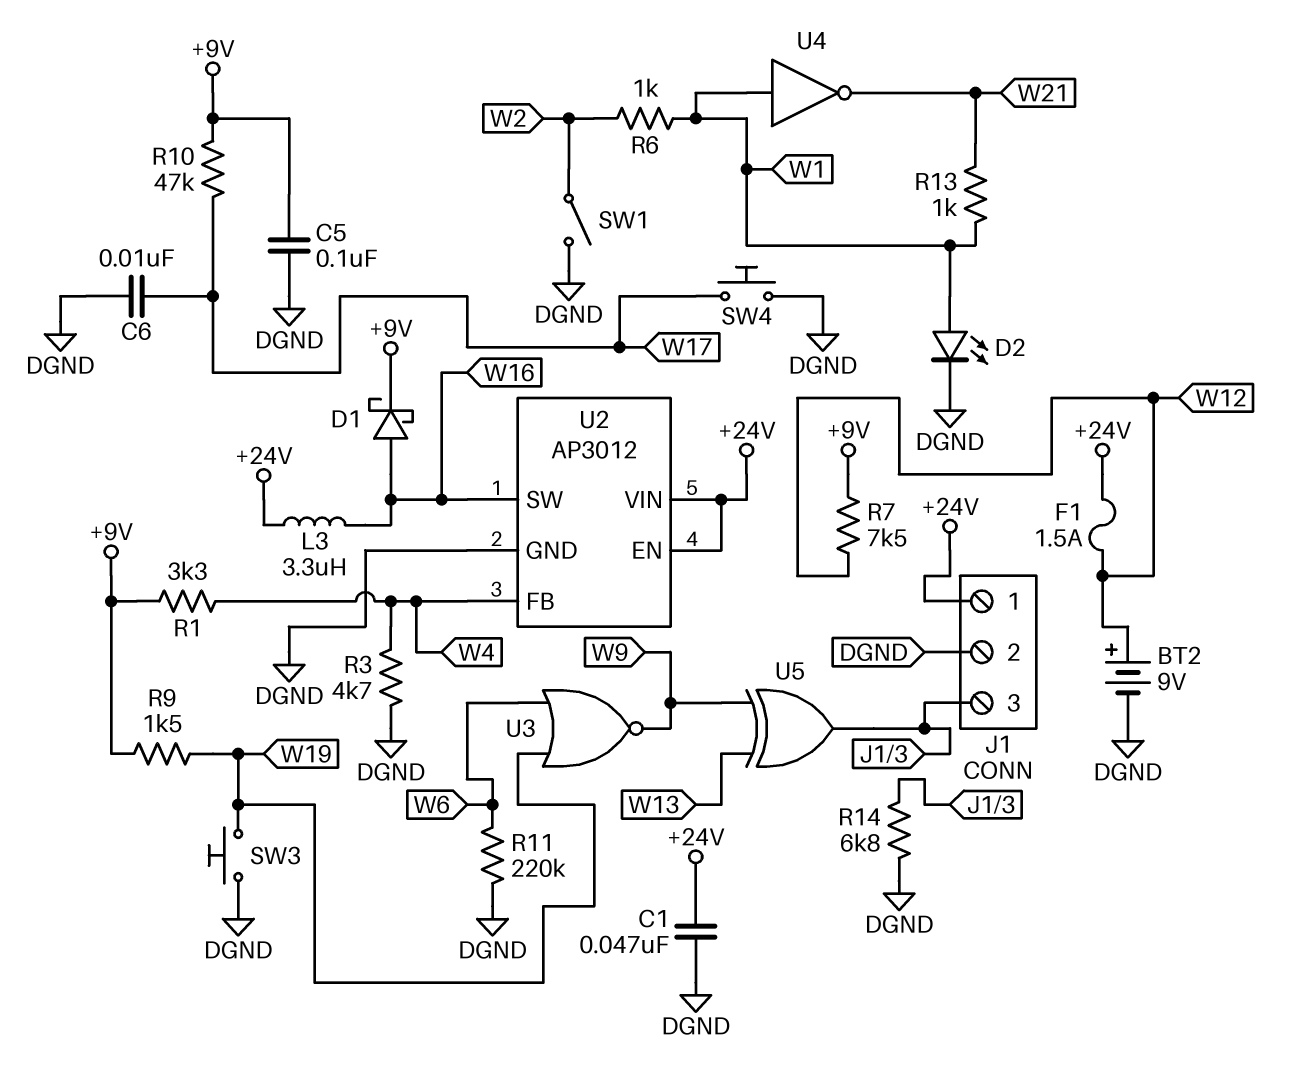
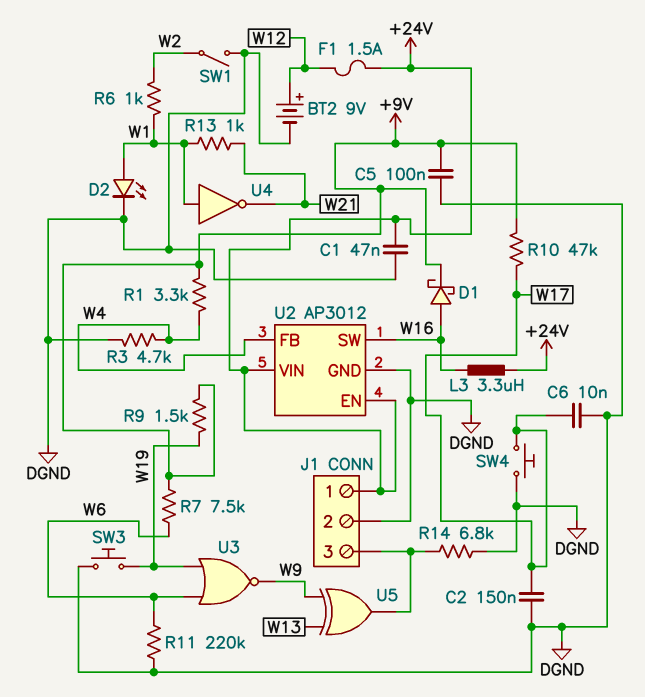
C2: none -> 150nF (DGND, W17)
R7: 7.5k (+9V, W12) -> 7.5k (+9V, W6)

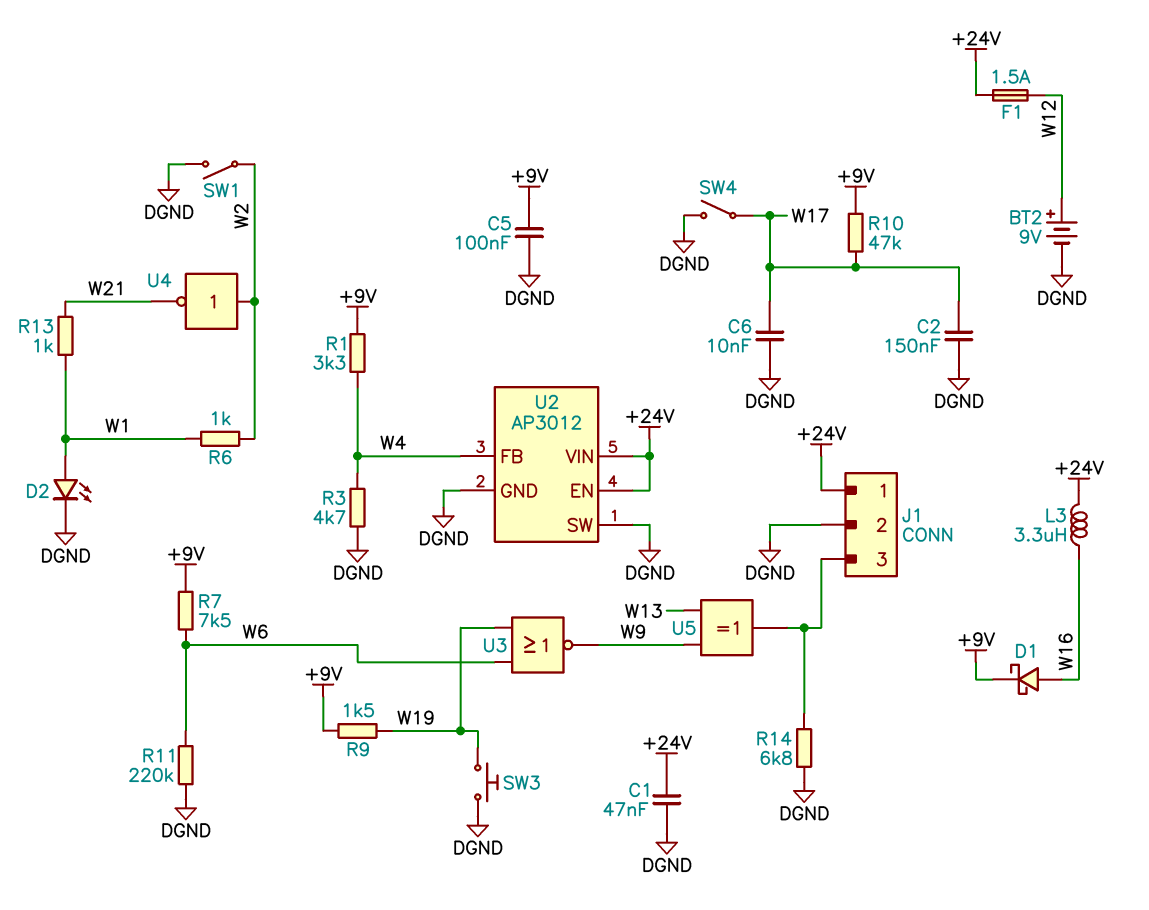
SW4: button (DGND, W17) -> switch (DGND, W17)
U2 pin SW: W16 -> DGND
U4: NOT (in W1, out W21) -> NOT (in W2, out W21)

